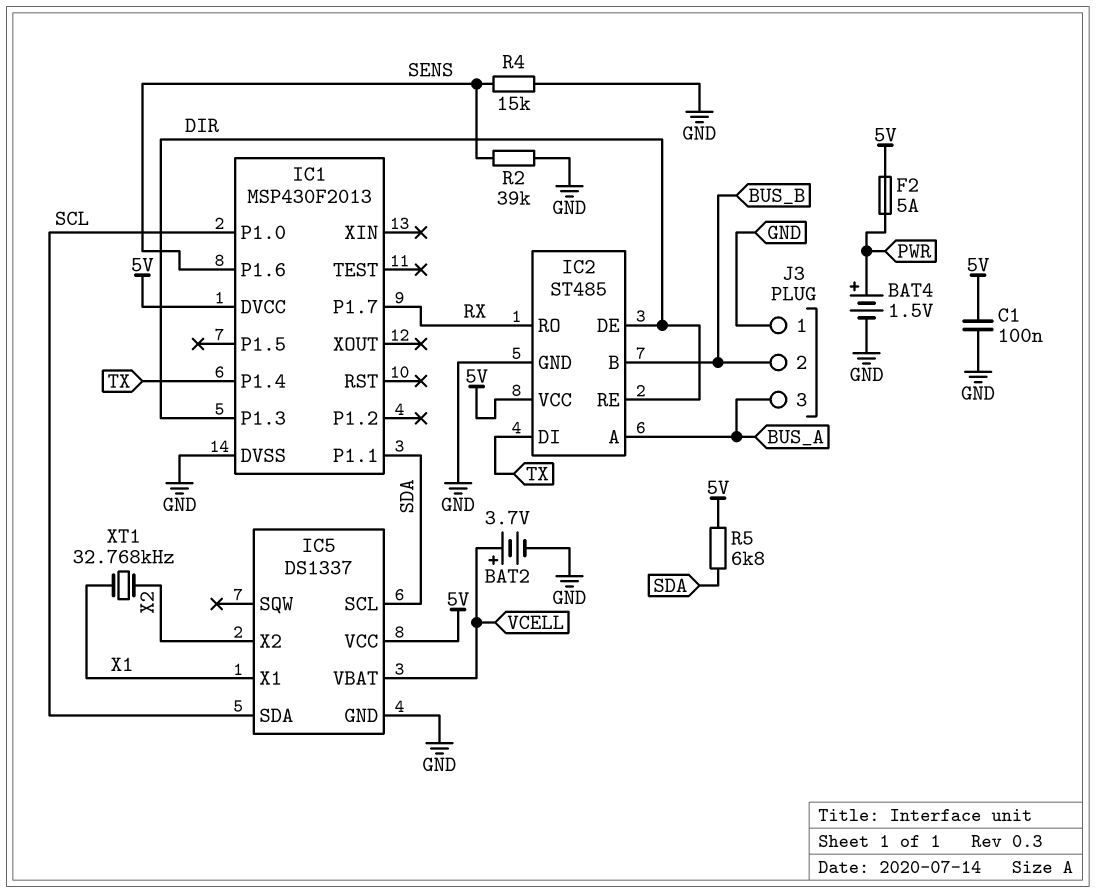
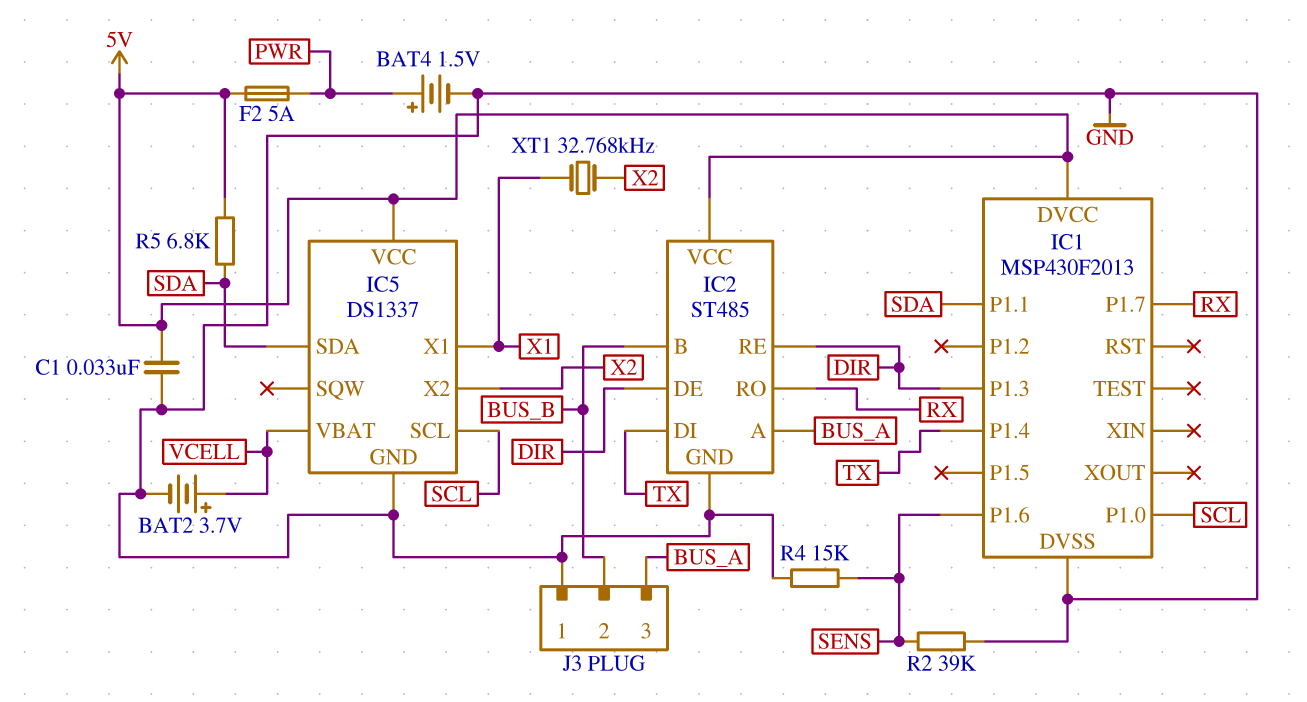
C1: 100nF (5V, GND) -> 33nF (5V, GND)
IC5 pin SCL: SDA -> SCL
IC5 pin SDA: SCL -> SDA

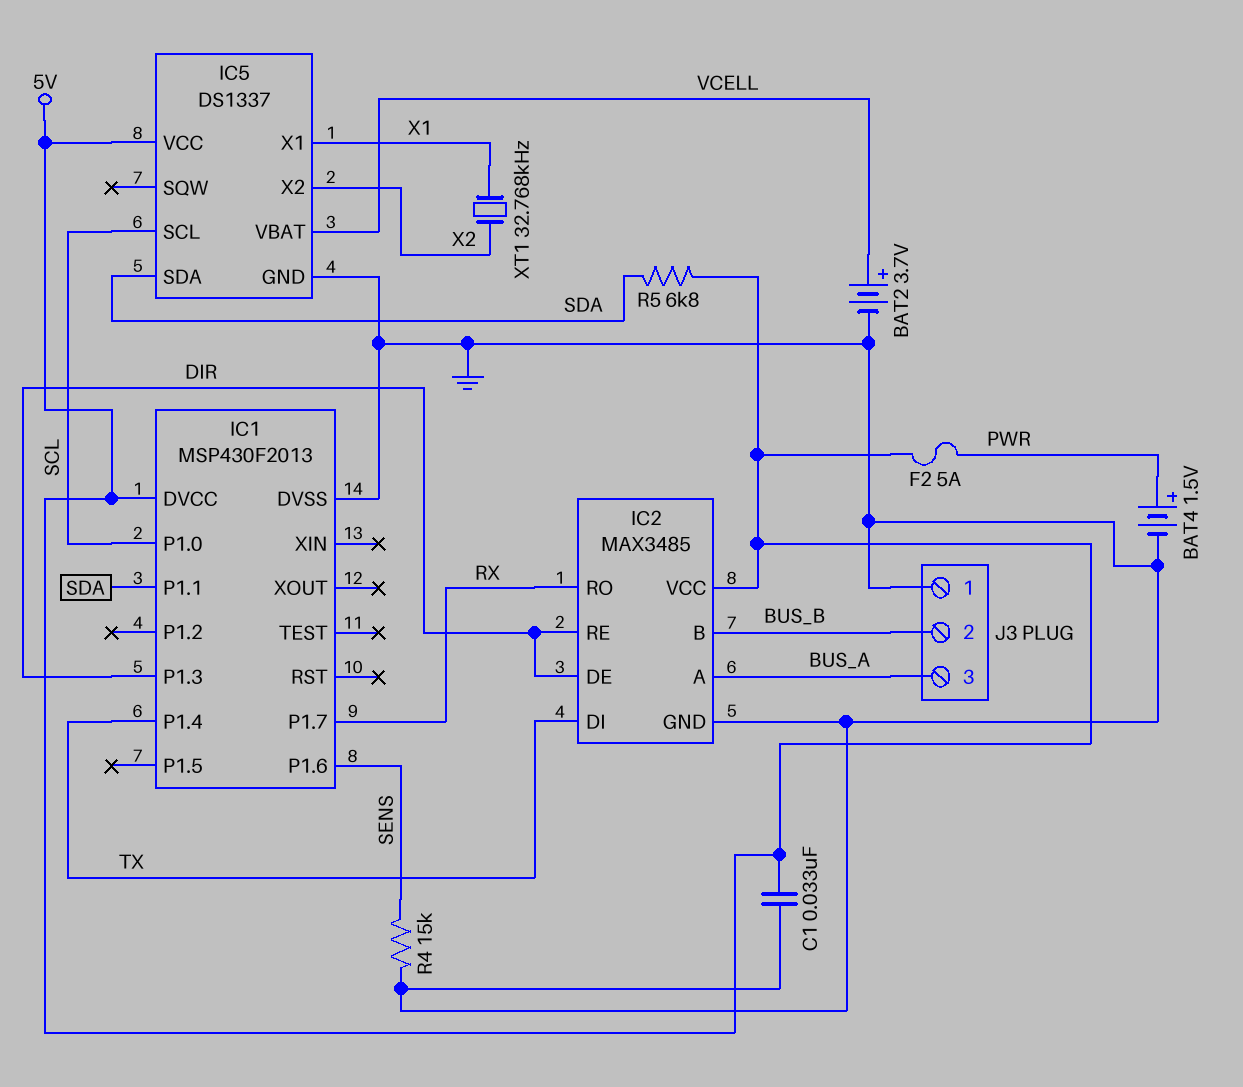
IC2: ST485 -> MAX3485
R2: 39k (GND, SENS) -> none

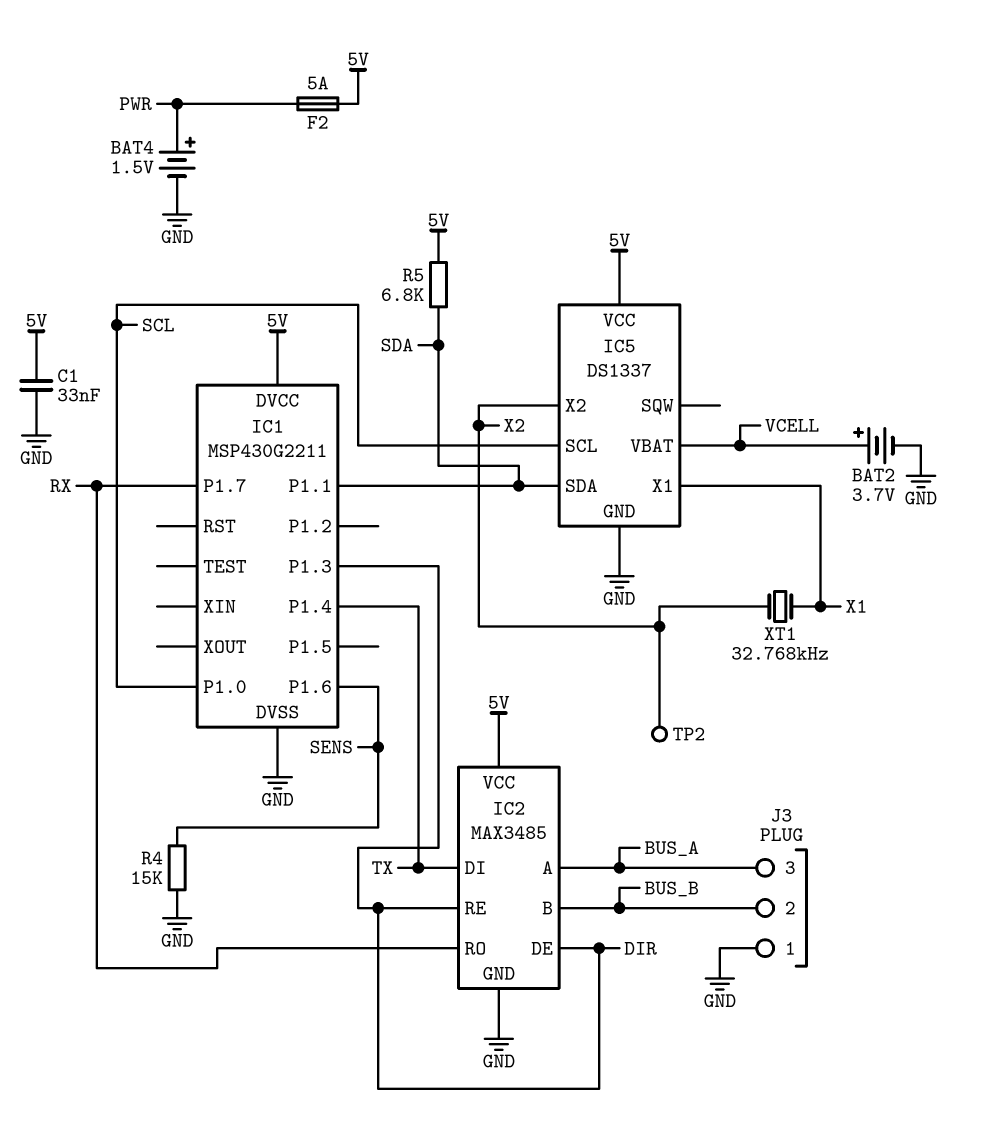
IC1: MSP430F2013 -> MSP430G2211
TP2: none -> test point (X2)

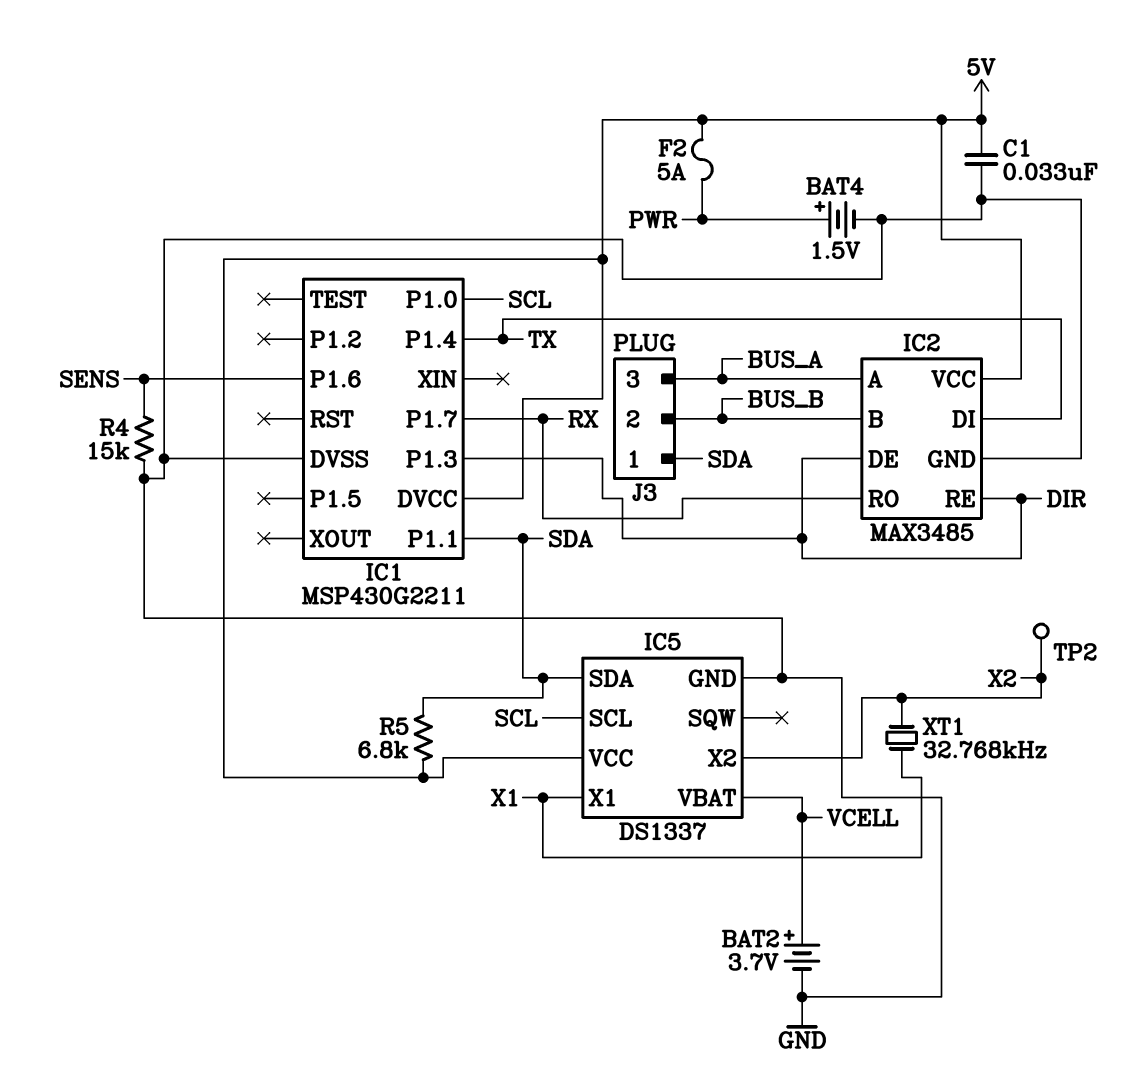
J3 pin 1: GND -> SDA

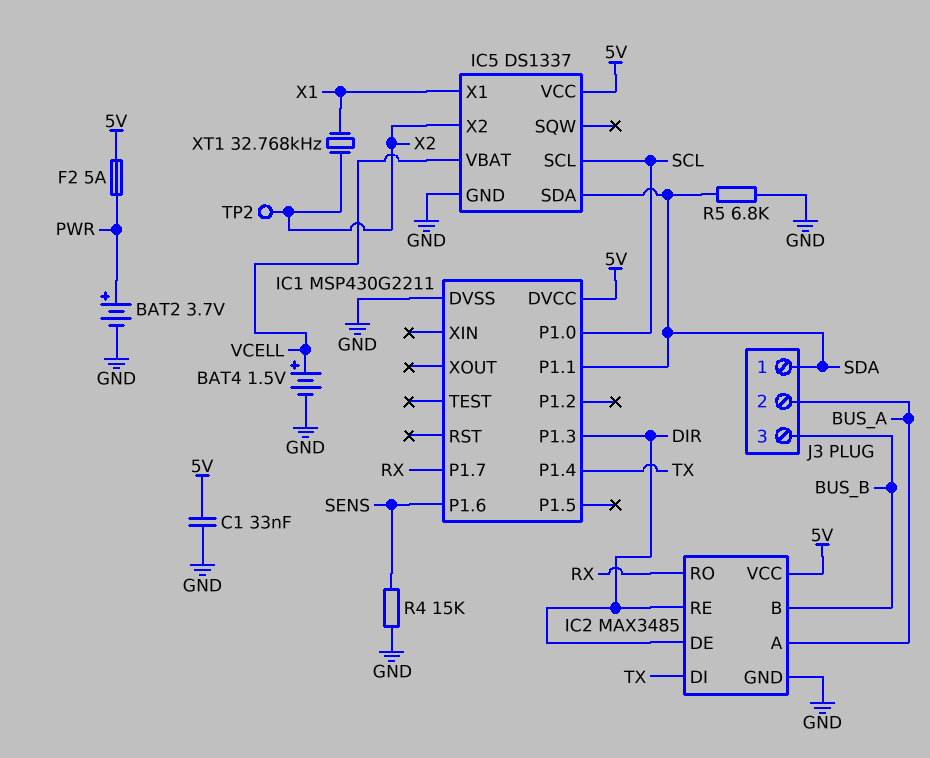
BAT2: 3.7V (plus VCELL, minus GND) -> 3.7V (plus PWR, minus GND)
BAT4: 1.5V (plus PWR, minus GND) -> 1.5V (plus VCELL, minus GND)
J3 pin 2: BUS_B -> BUS_A
J3 pin 3: BUS_A -> BUS_B
R5: 6.8k (5V, SDA) -> 6.8k (GND, SDA)

